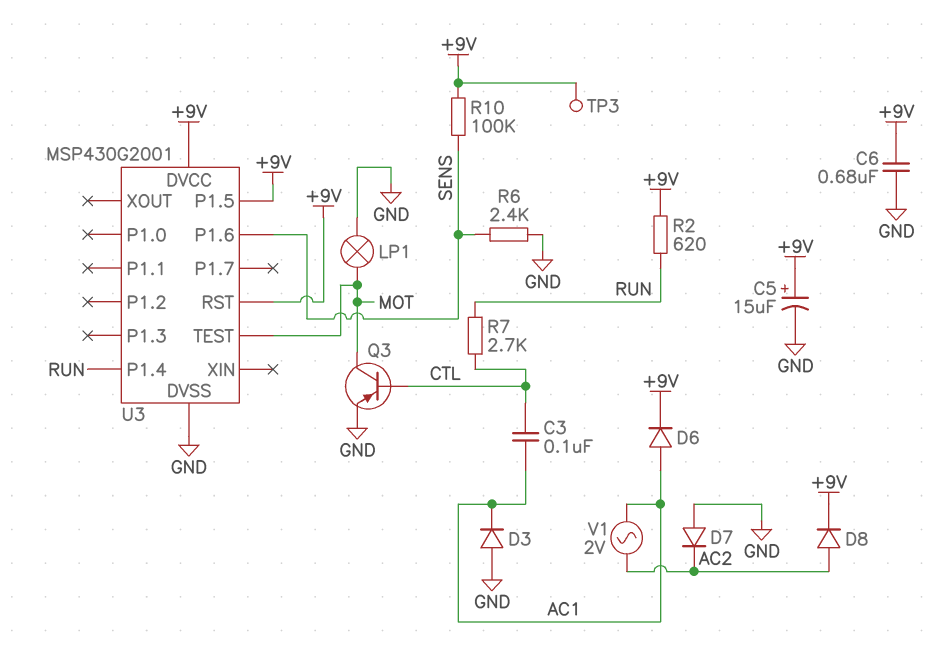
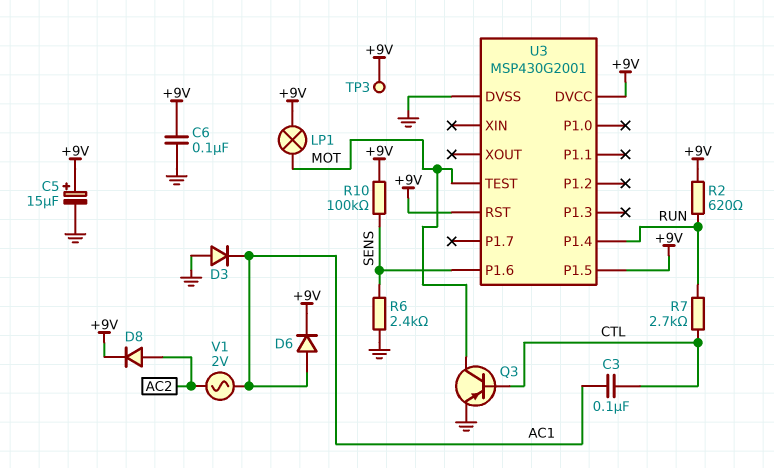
C6: 680nF (+9V, GND) -> 100nF (+9V, GND)
D7: diode (A GND, K AC2) -> none
LP1: lamp (GND, MOT) -> lamp (+9V, MOT)

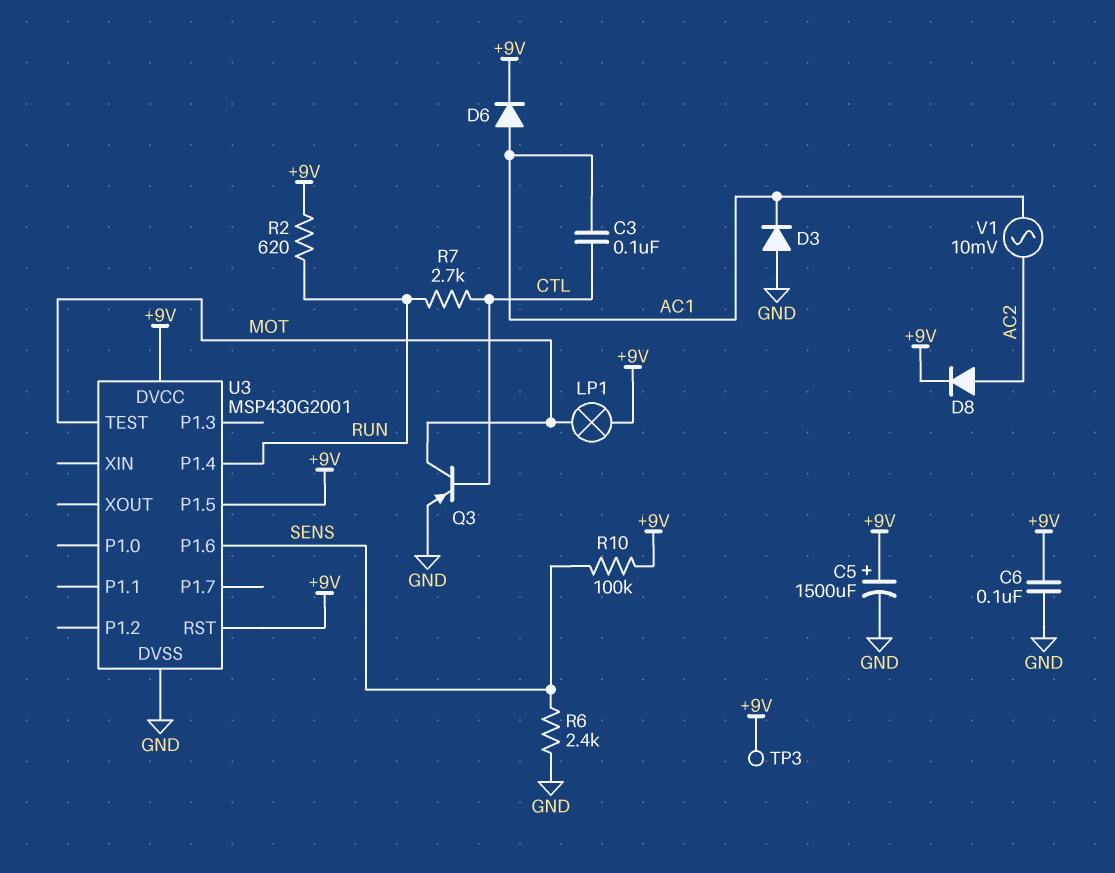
C5: 15uF (plus +9V, minus GND) -> 1500uF (plus +9V, minus GND)
V1: AC 2V (AC1, AC2) -> AC 10mV (AC1, AC2)

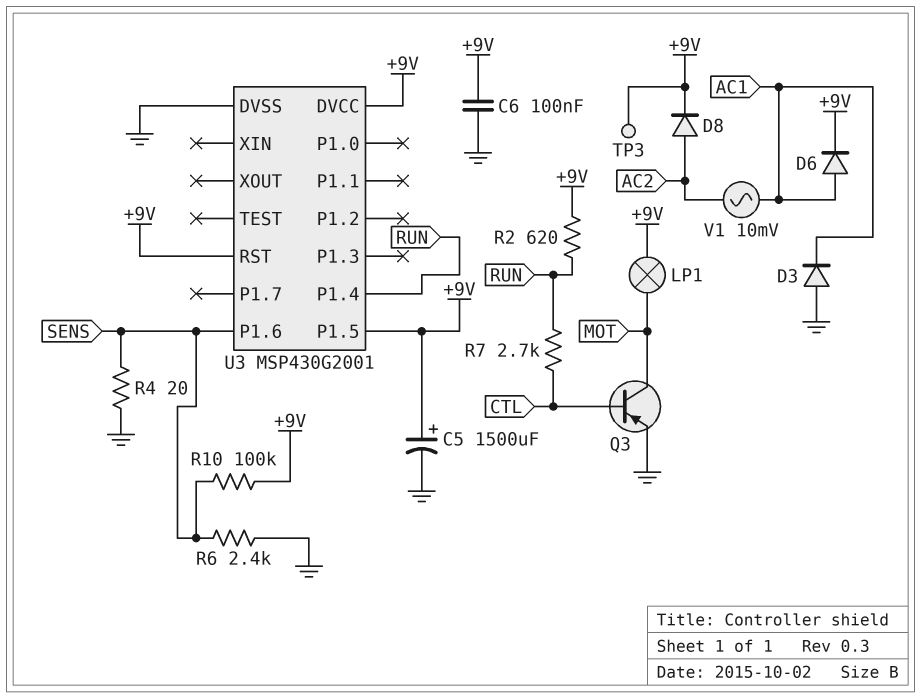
C3: 100nF (AC1, CTL) -> none
R4: none -> 20 (GND, SENS)
U3 pin TEST: MOT -> none

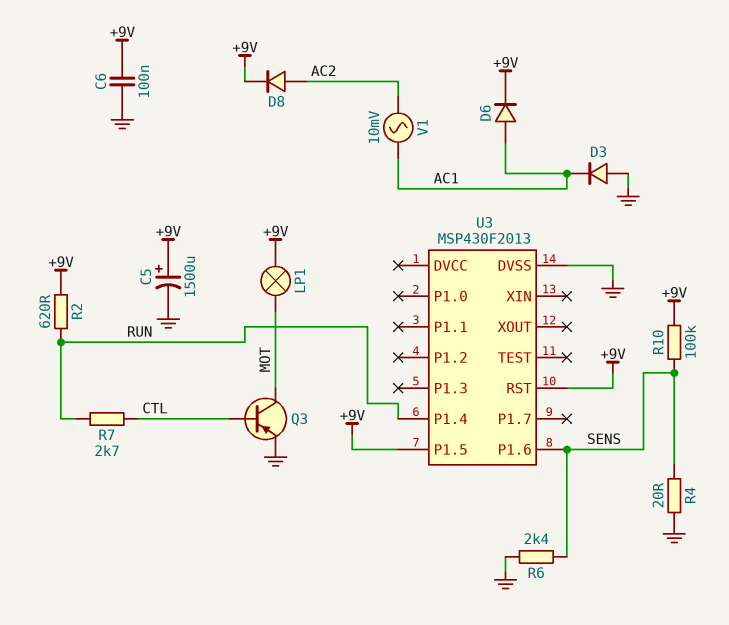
TP3: test point (+9V) -> none
U3: MSP430G2001 -> MSP430F2013
U3 pin DVCC: +9V -> none

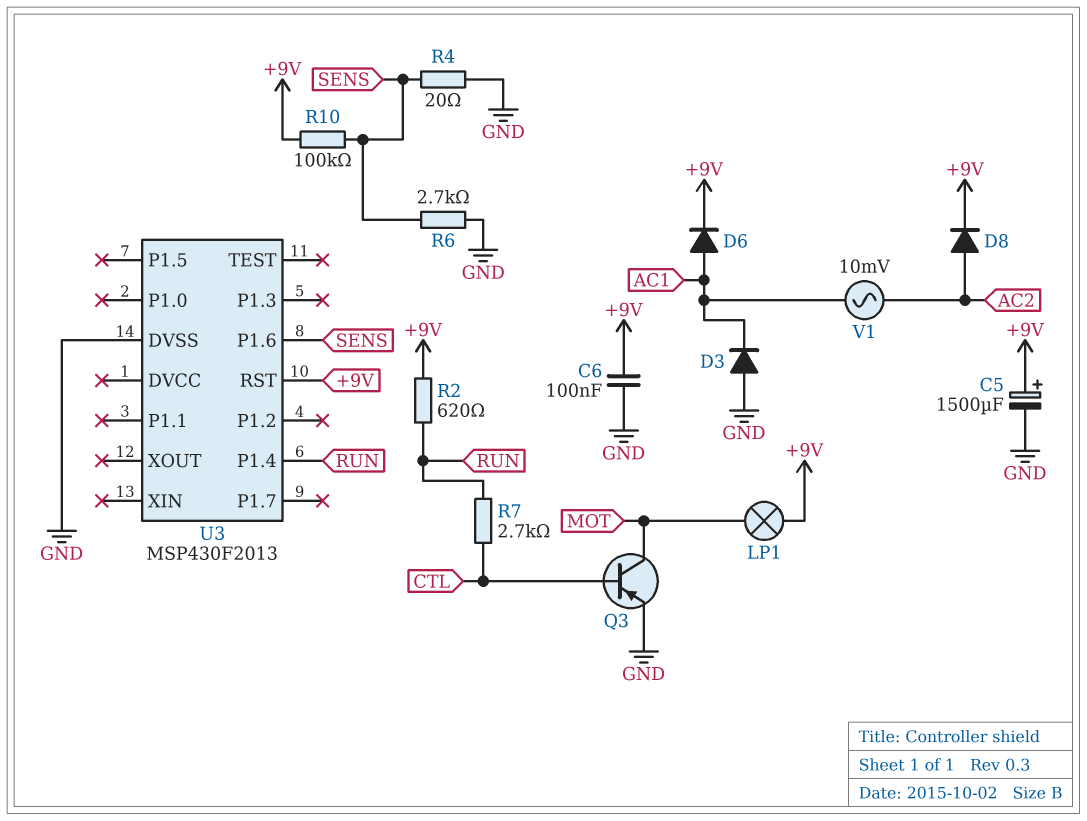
R6: 2.4k (GND, SENS) -> 2.7k (GND, SENS)
U3 pin P1.5: +9V -> none

